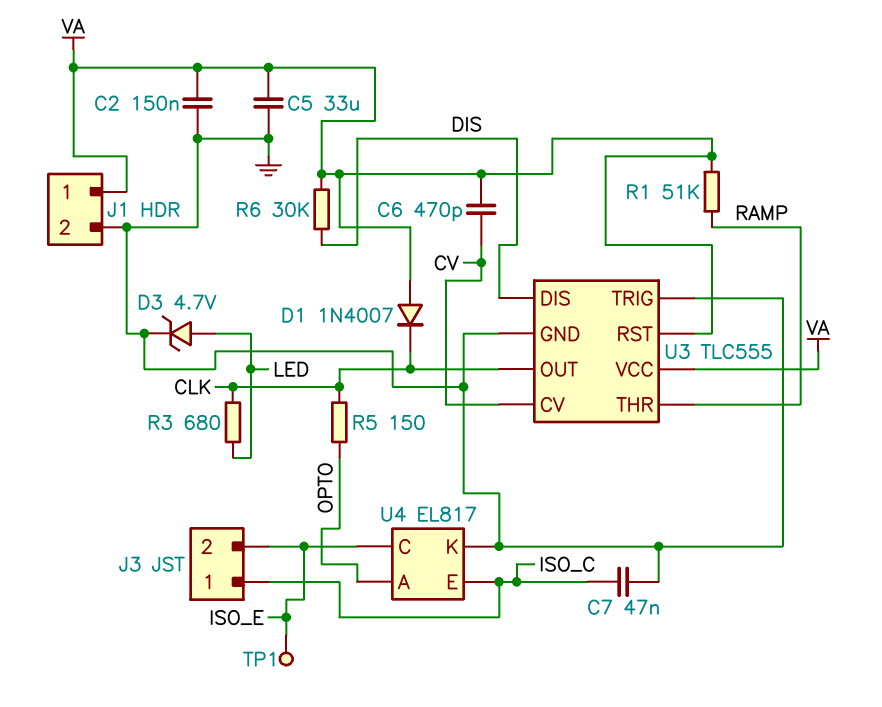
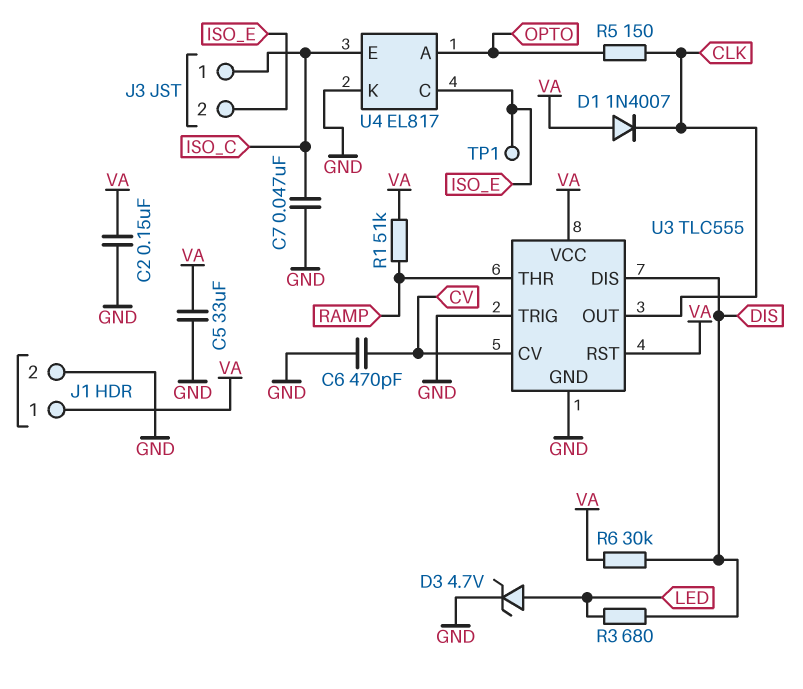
C6: 470pF (CV, VA) -> 470pF (CV, GND)
R3: 680 (CLK, LED) -> 680 (DIS, LED)

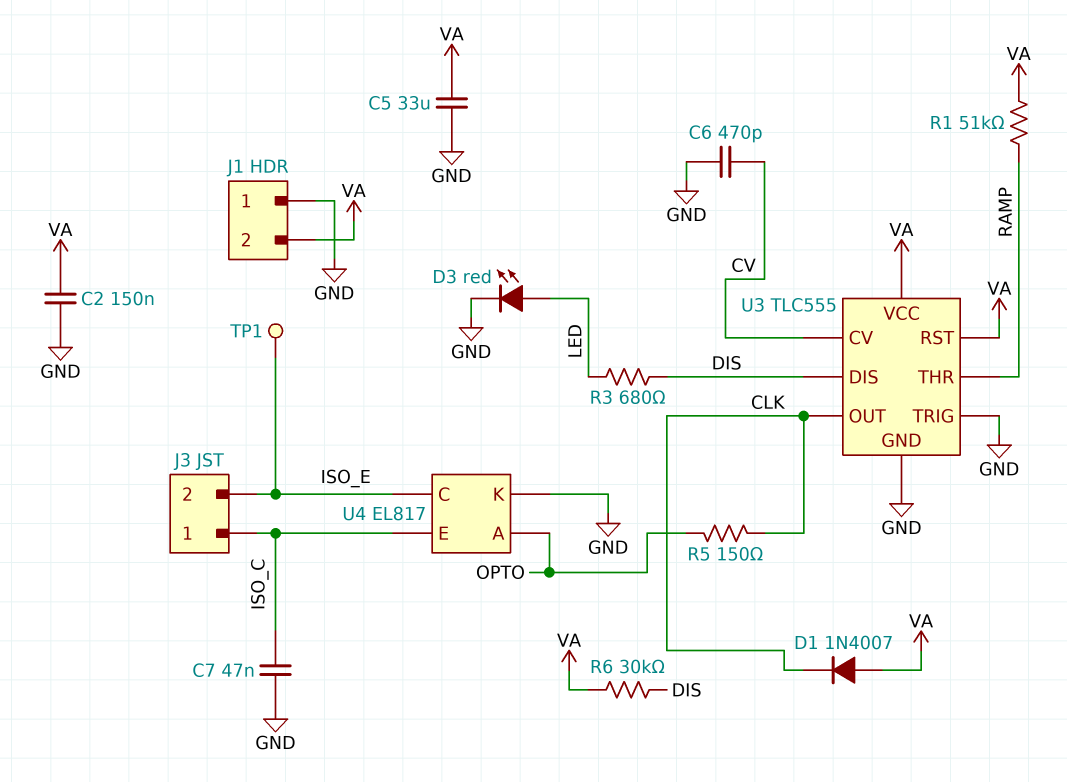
D3: zener 4.7V (A LED, K GND) -> LED red (A LED, K GND)
J1 pin 1: VA -> GND
J1 pin 2: GND -> VA

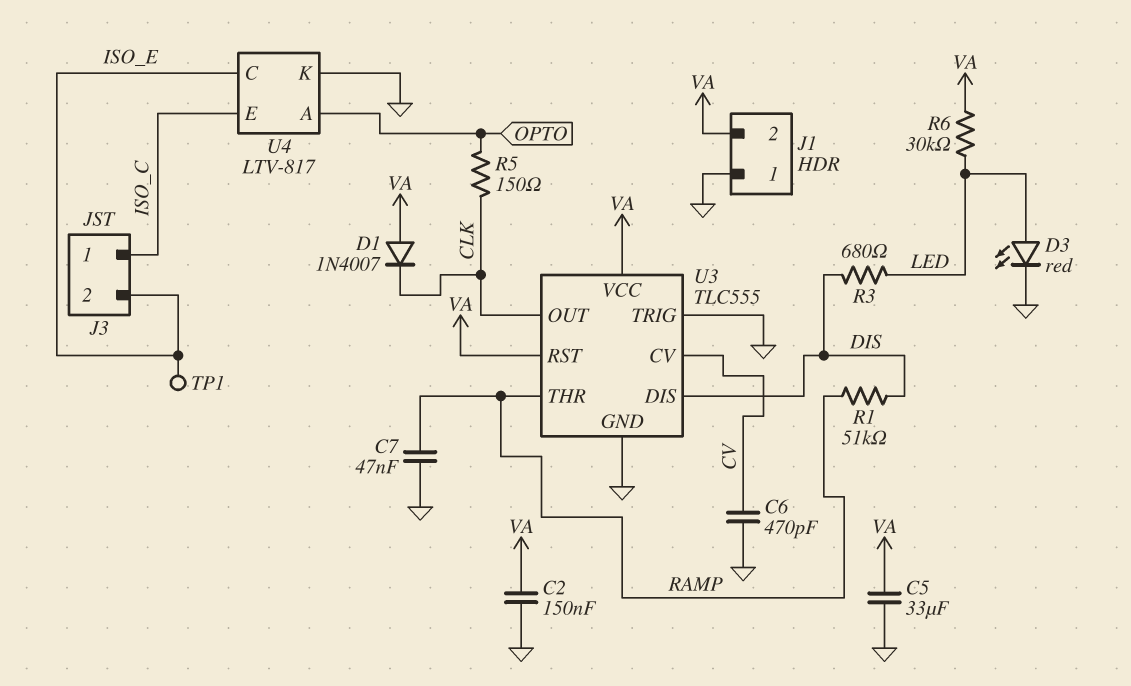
C7: 47nF (GND, ISO_C) -> 47nF (GND, RAMP)
R1: 51k (RAMP, VA) -> 51k (DIS, RAMP)
R6: 30k (DIS, VA) -> 30k (LED, VA)
U4: EL817 -> LTV-817

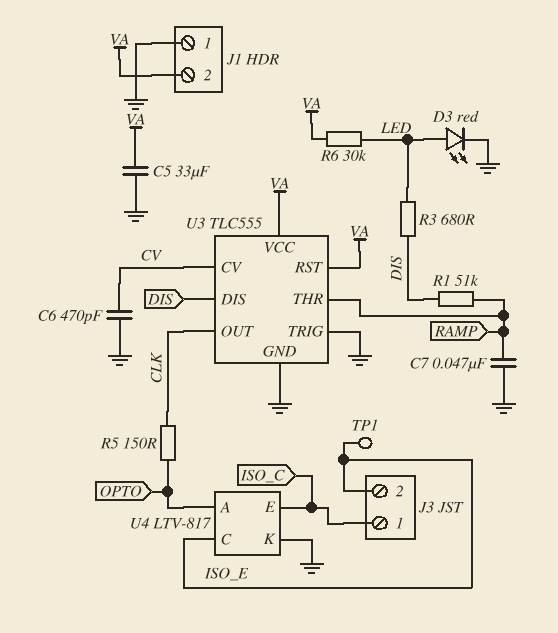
C2: 150nF (GND, VA) -> none
D1: diode 1N4007 (A VA, K CLK) -> none

